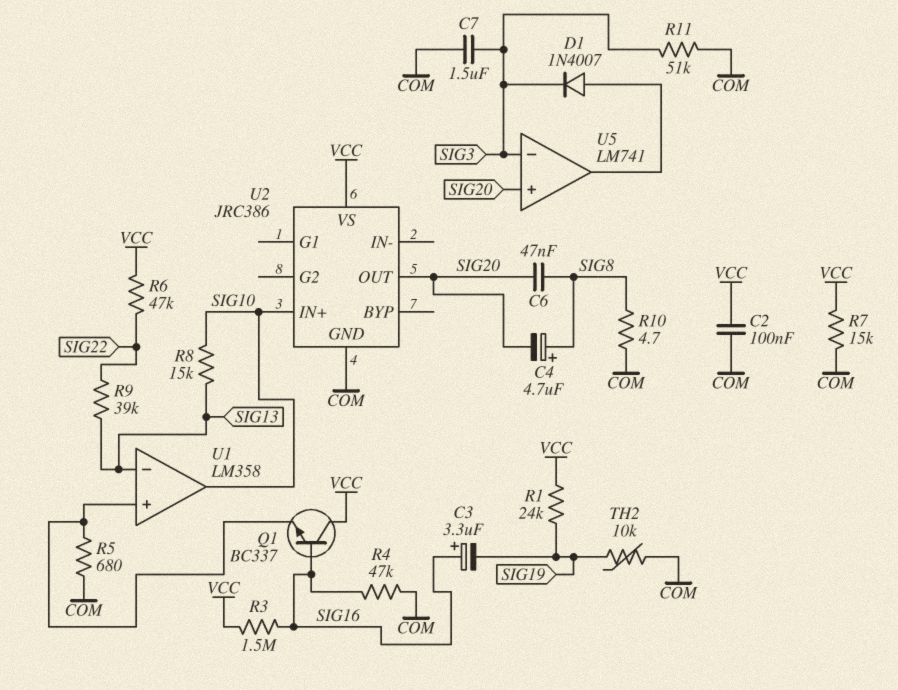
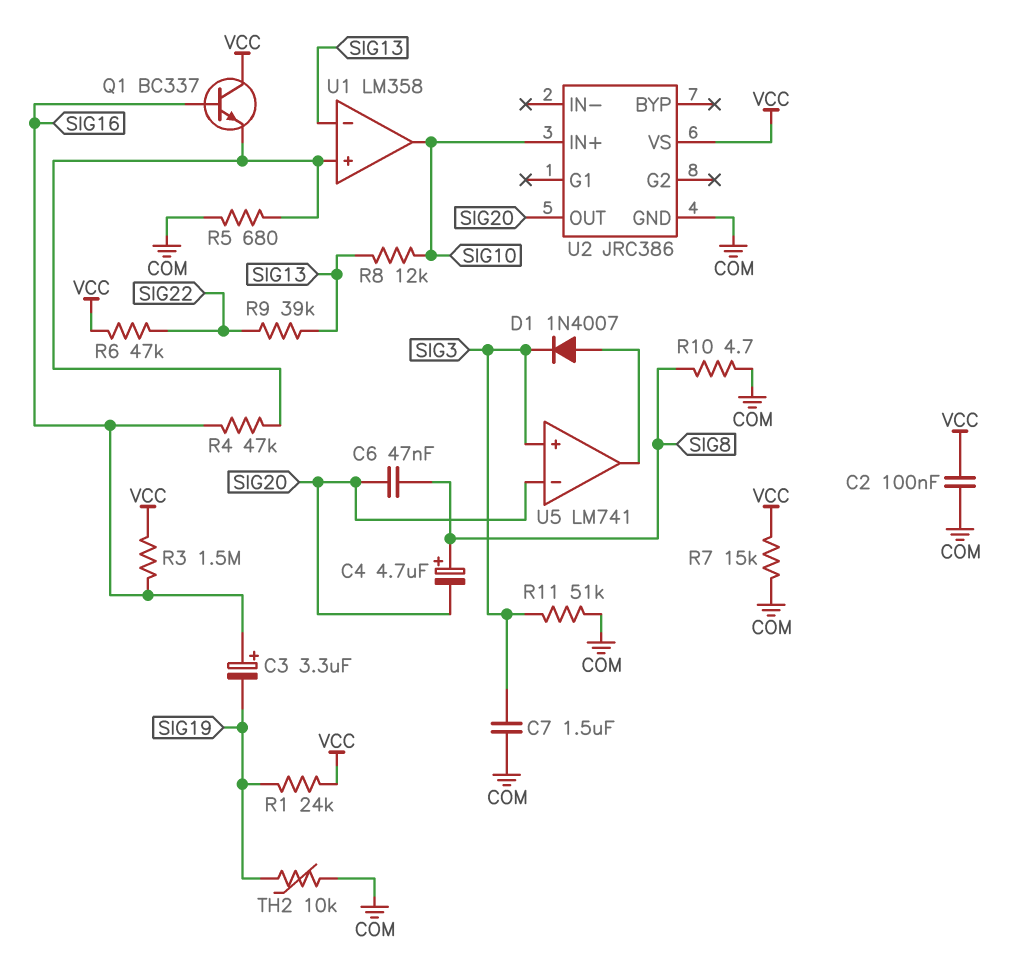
R4: 47k (COM, SIG16) -> 47k (SIG16, U1/in+)
R8: 15k (SIG10, SIG13) -> 12k (SIG10, SIG13)
U5 pin in+: SIG20 -> SIG3
U5 pin in-: SIG3 -> SIG20

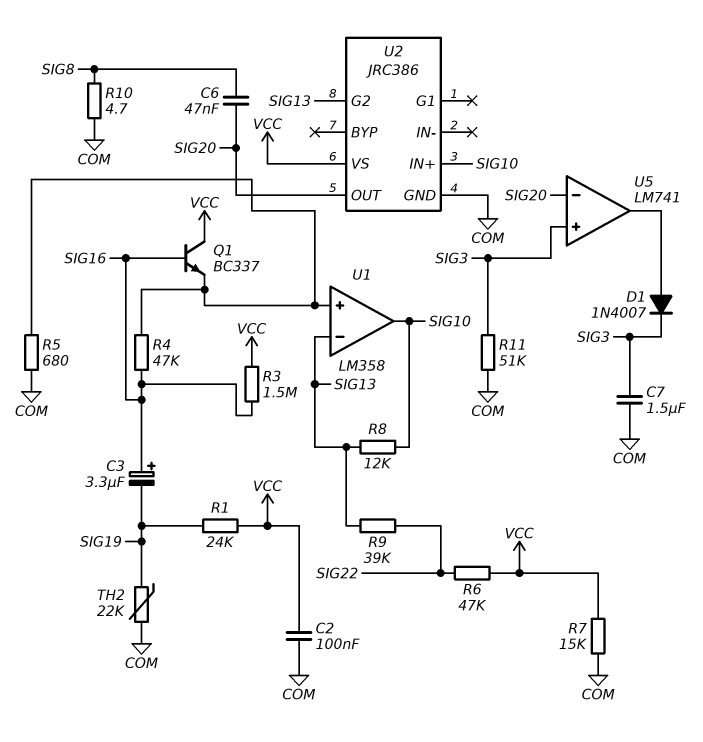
C4: 4.7uF (plus SIG8, minus SIG20) -> none
TH2: 10k (COM, SIG19) -> 22k (COM, SIG19)
U2 pin G2: none -> SIG13

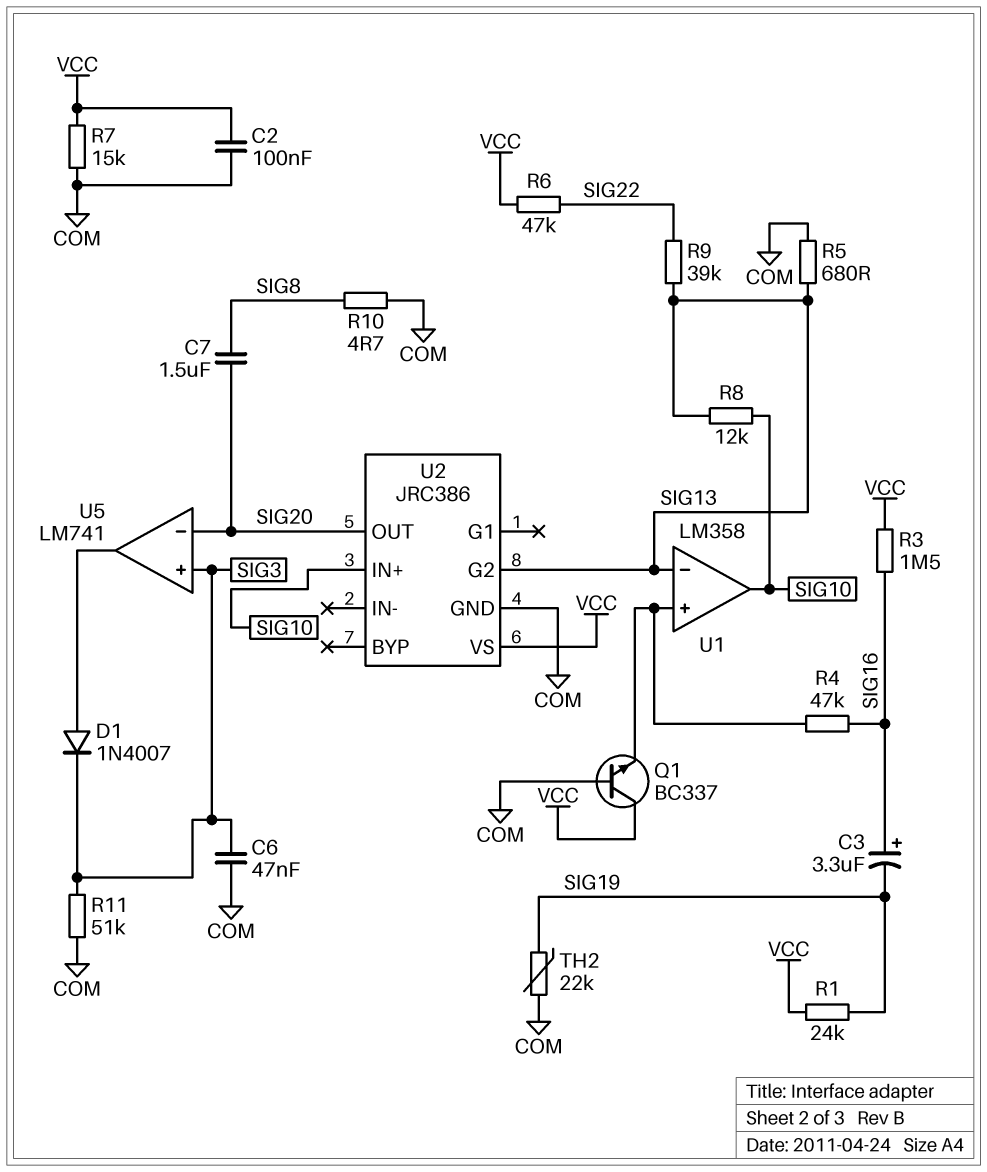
C6: 47nF (SIG8, SIG20) -> 47nF (COM, SIG3)
C7: 1.5uF (COM, SIG3) -> 1.5uF (SIG8, SIG20)
Q1: NPN BC337 (B SIG16, C VCC, E U1/in+) -> NPN BC337 (B COM, C VCC, E U1/in+)
R5: 680 (COM, U1/in+) -> 680 (COM, SIG13)

